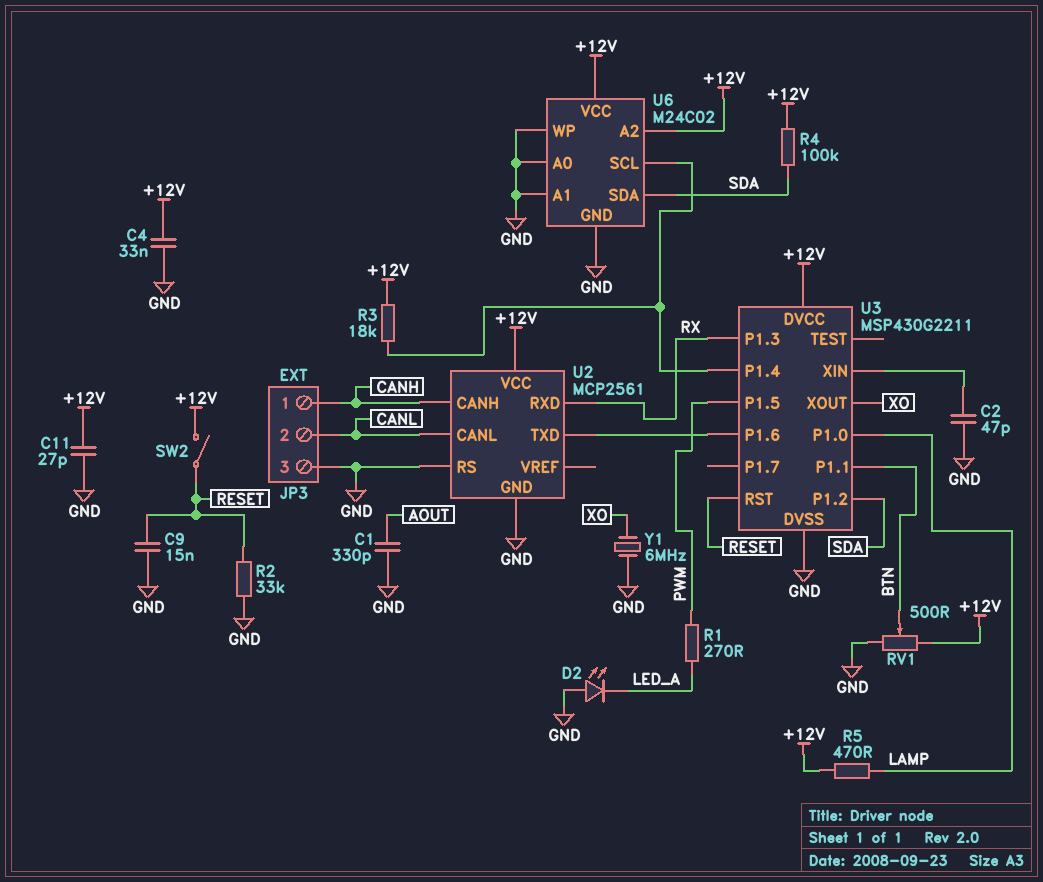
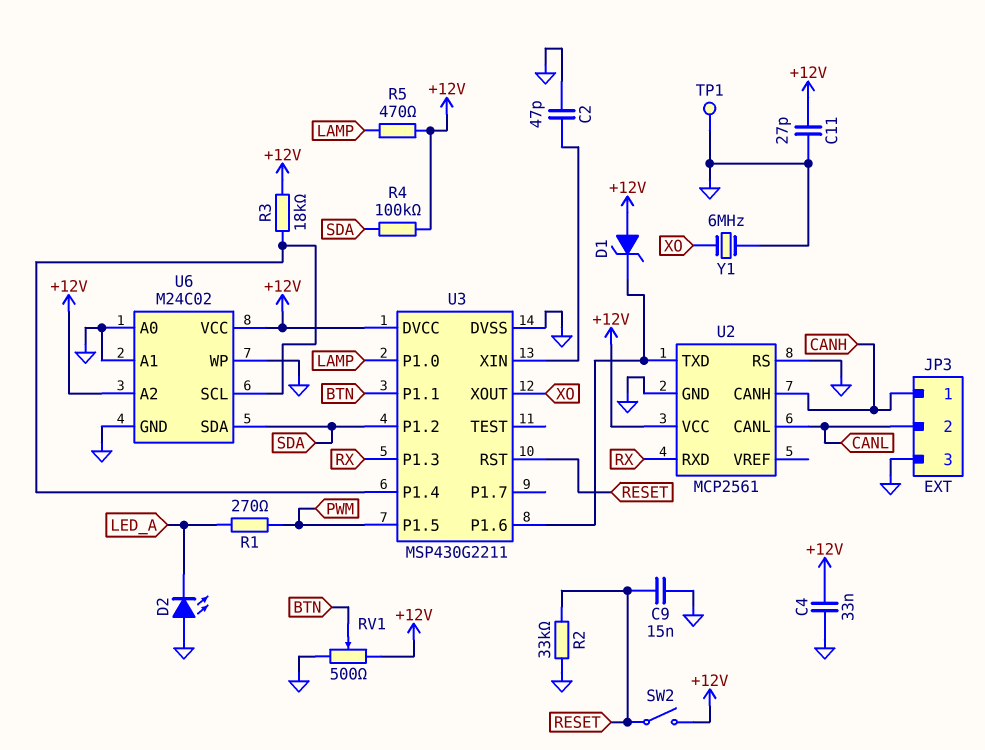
C1: 330pF (AOUT, GND) -> none
D1: none -> zener (A +12V, K U2/TXD)
TP1: none -> test point (GND)

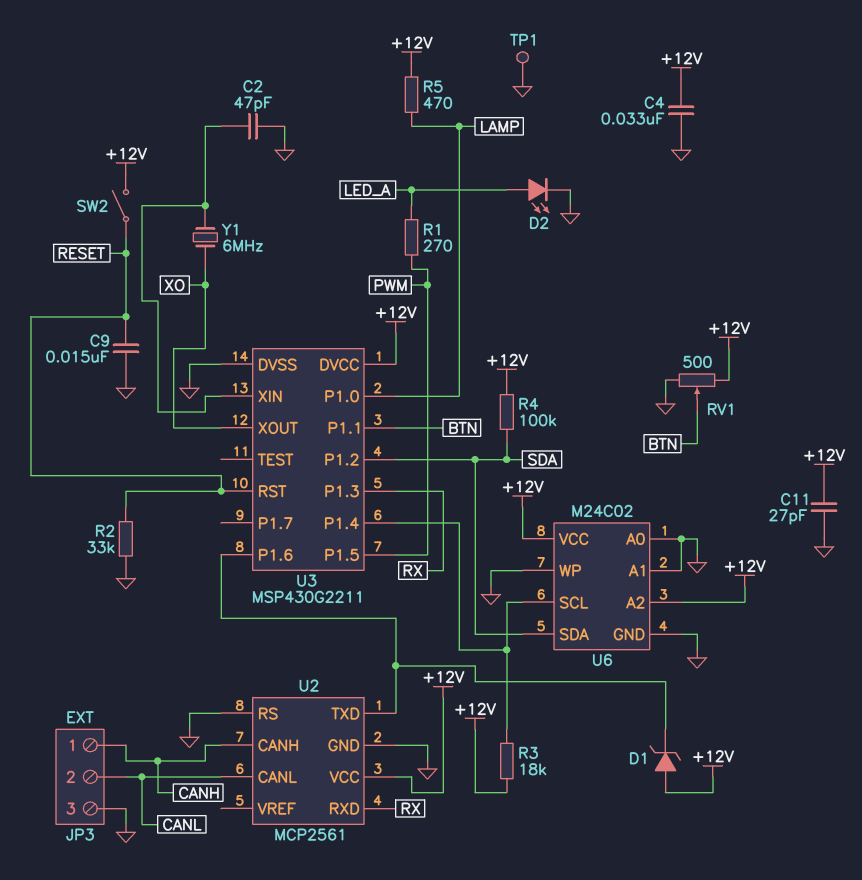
D2: LED (A GND, K LED_A) -> LED (A LED_A, K GND)
Y1: 6MHz (GND, XO) -> 6MHz (U3/XIN, XO)

